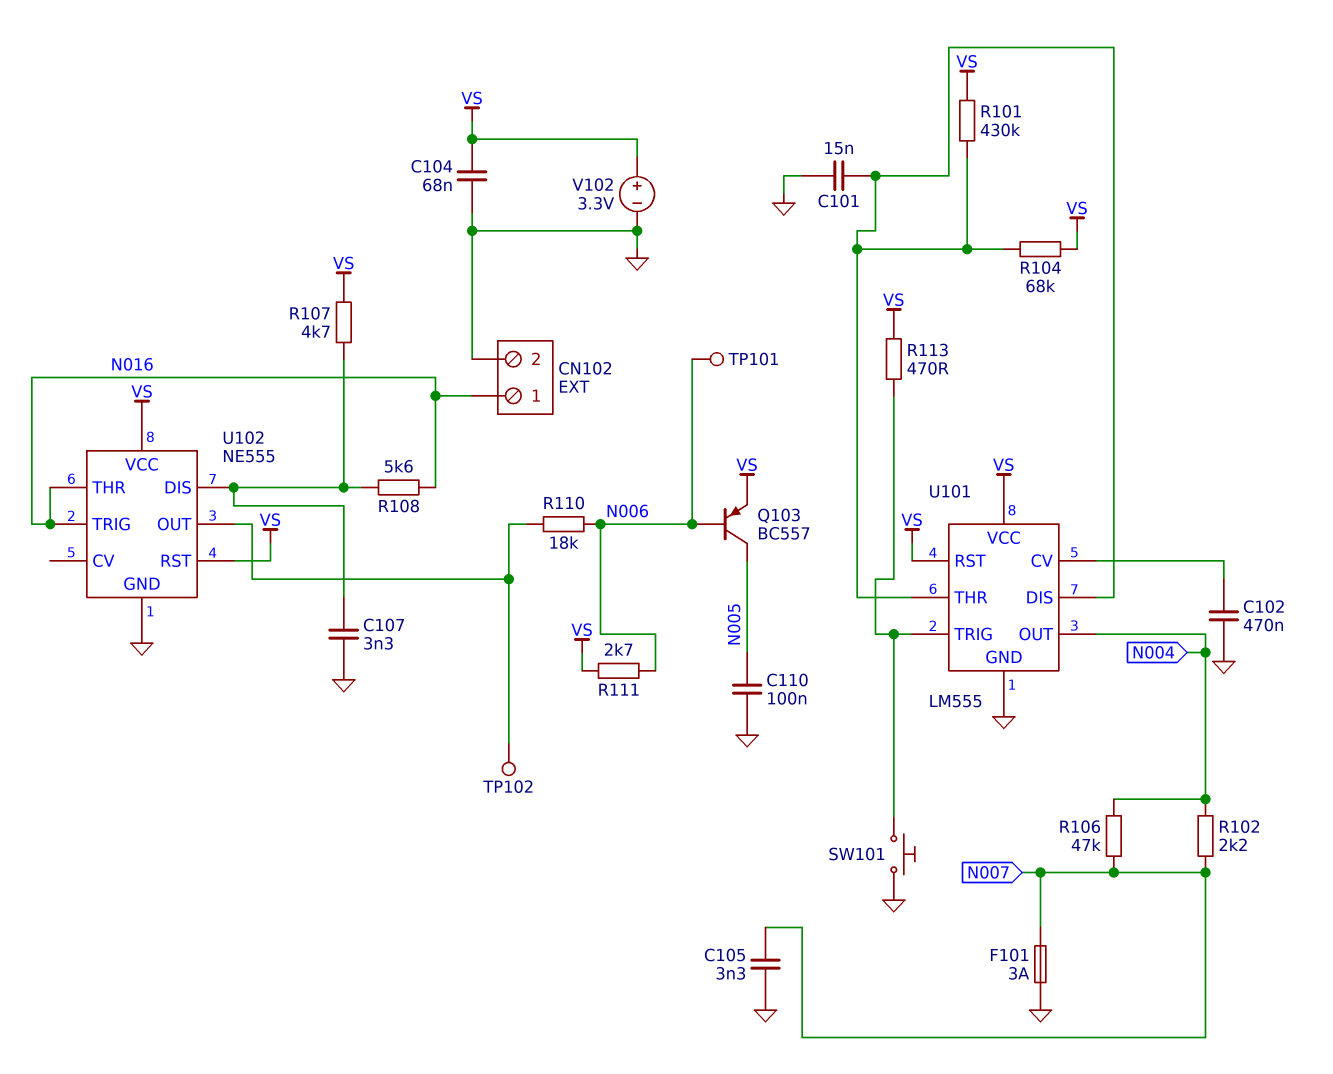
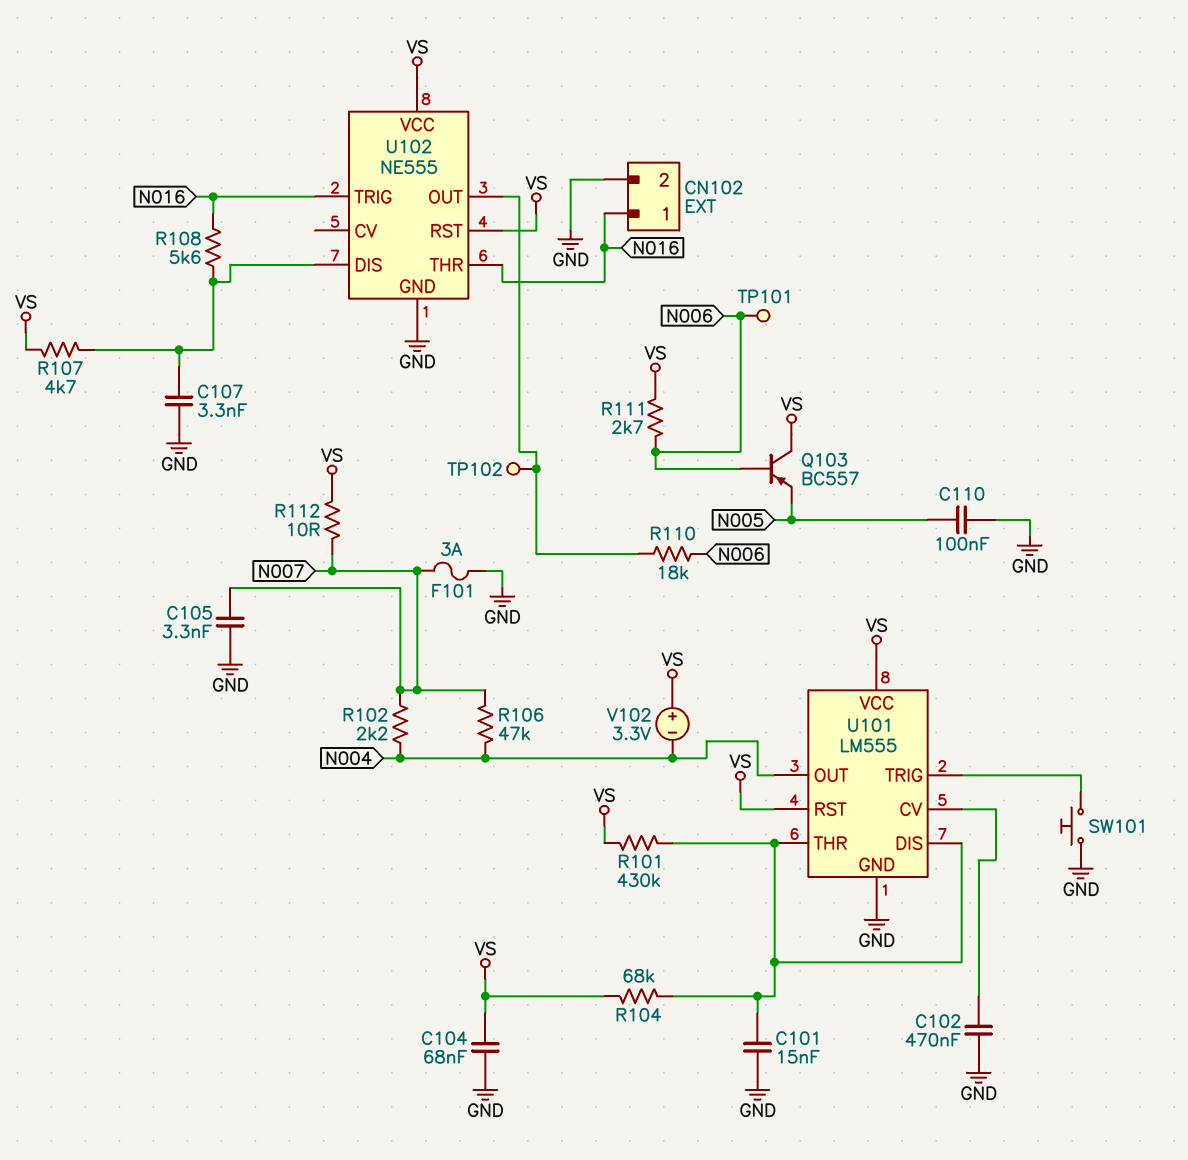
Q103: PNP BC557 (B N006, C N005, E VS) -> PNP BC557 (B N006, C VS, E N005)
R112: none -> 10 (N007, VS)
R113: 470 (U101/TRIG, VS) -> none
V102: 3.3V (plus VS, minus GND) -> 3.3V (plus VS, minus N004)

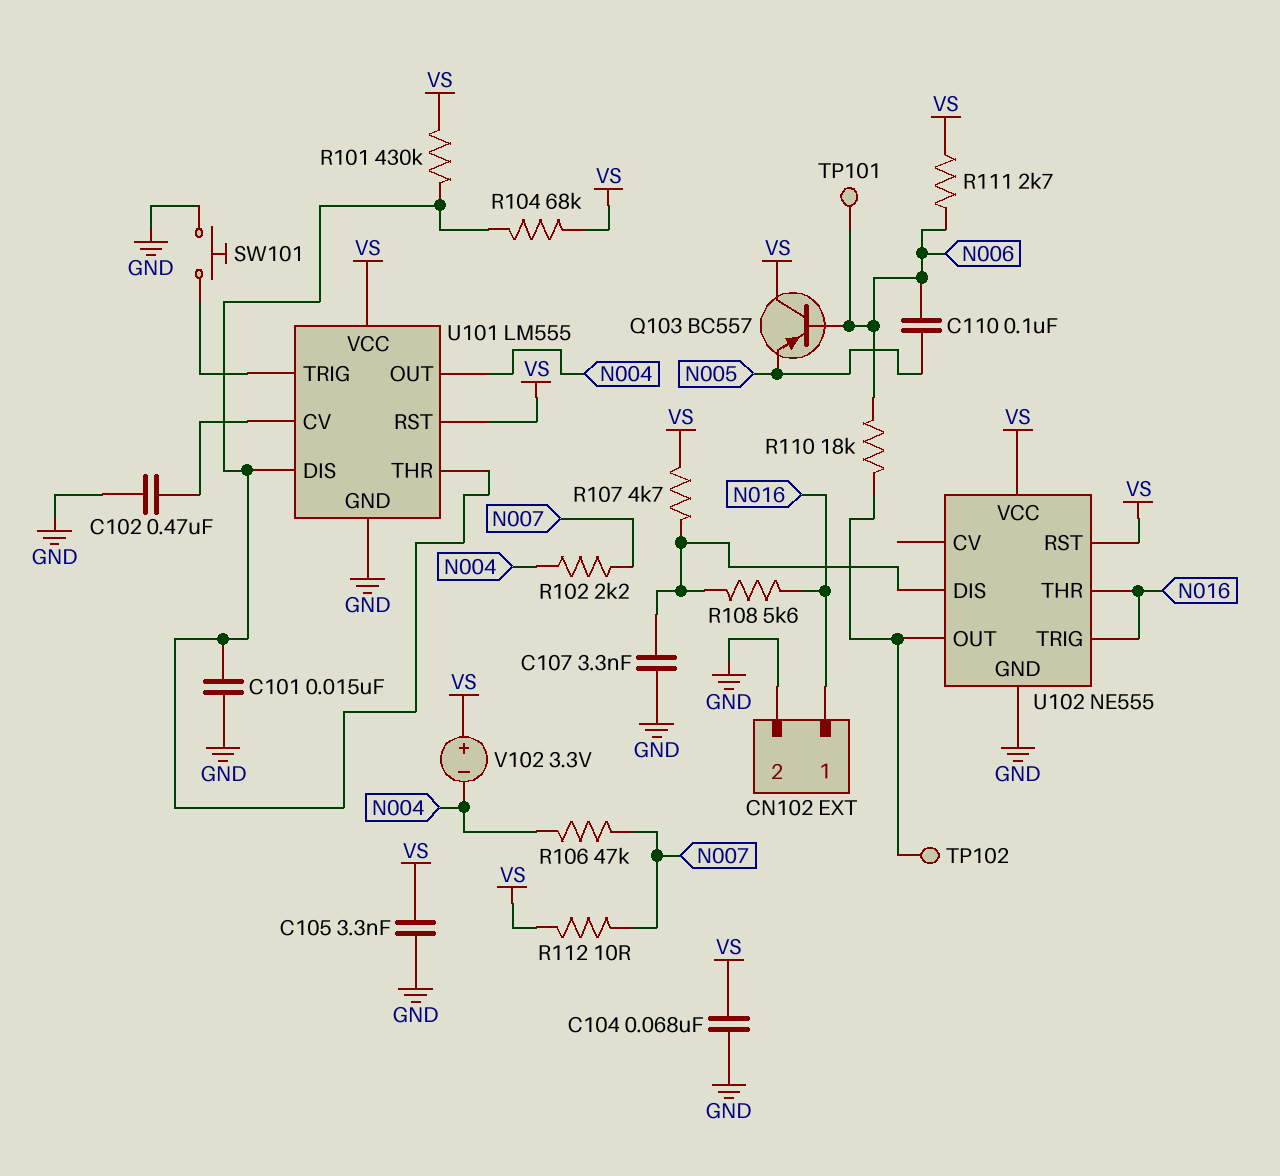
C105: 3.3nF (GND, N007) -> 3.3nF (GND, VS)
C110: 100nF (GND, N005) -> 100nF (N005, N006)
F101: 3A (GND, N007) -> none

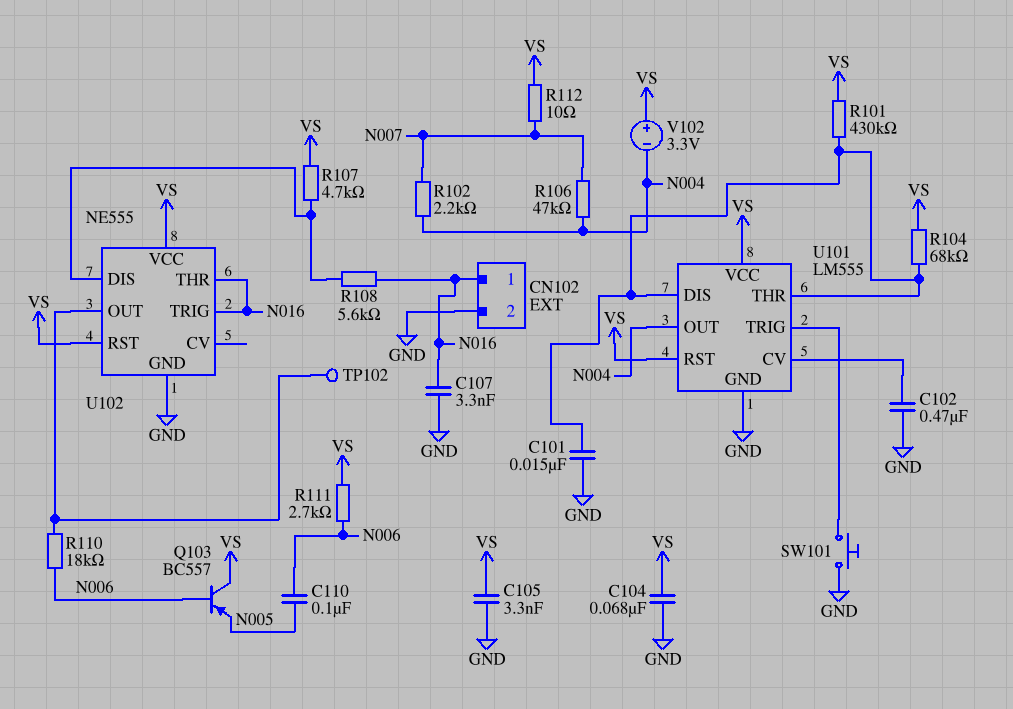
C107: 3.3nF (GND, U102/DIS) -> 3.3nF (GND, N016)
TP101: test point (N006) -> none

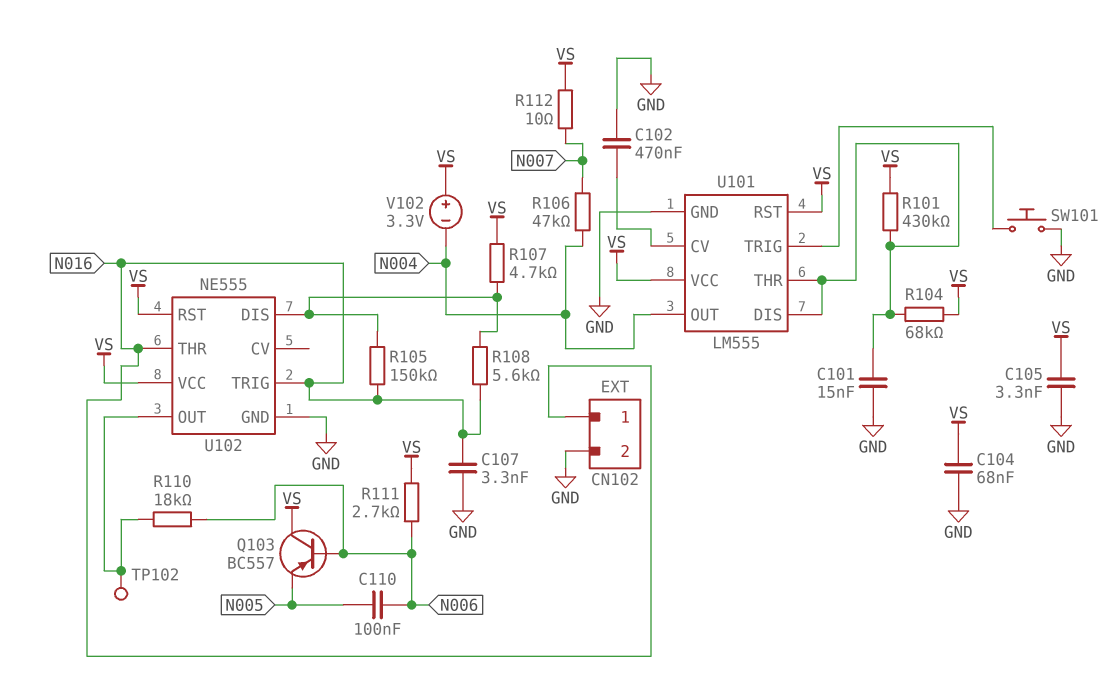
R102: 2.2k (N004, N007) -> none
R105: none -> 150k (N016, U102/DIS)

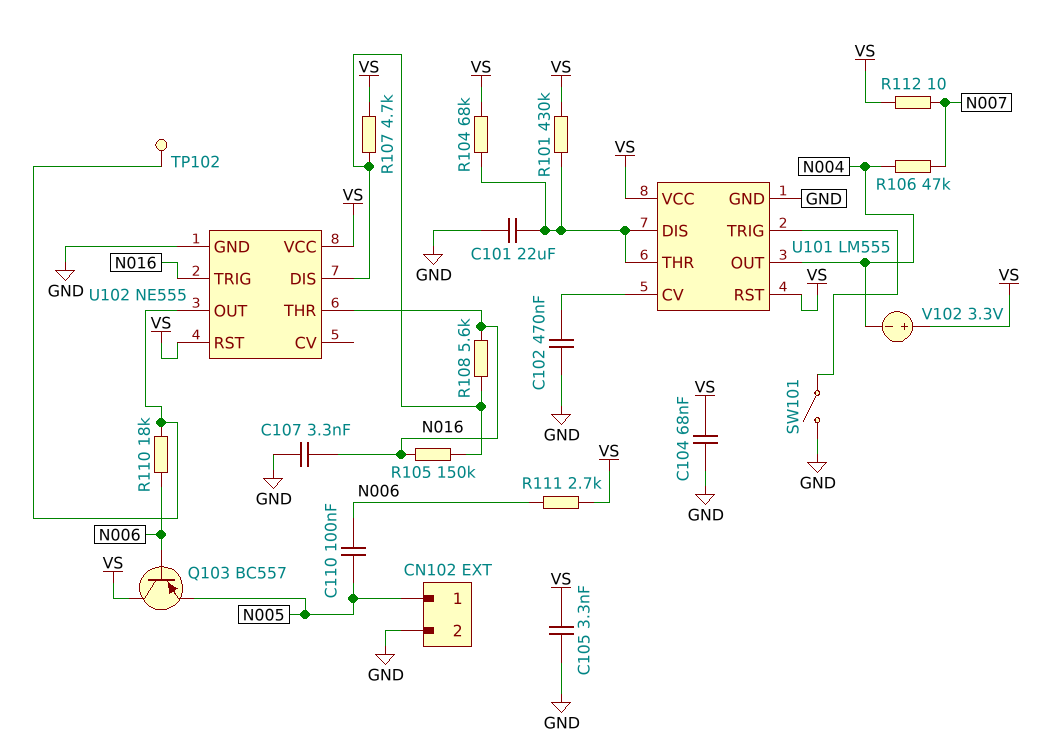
C101: 15nF (GND, U101/DIS) -> 22uF (GND, U101/DIS)
CN102 pin 1: N016 -> N005
SW101: button (GND, U101/TRIG) -> switch (GND, U101/TRIG)

